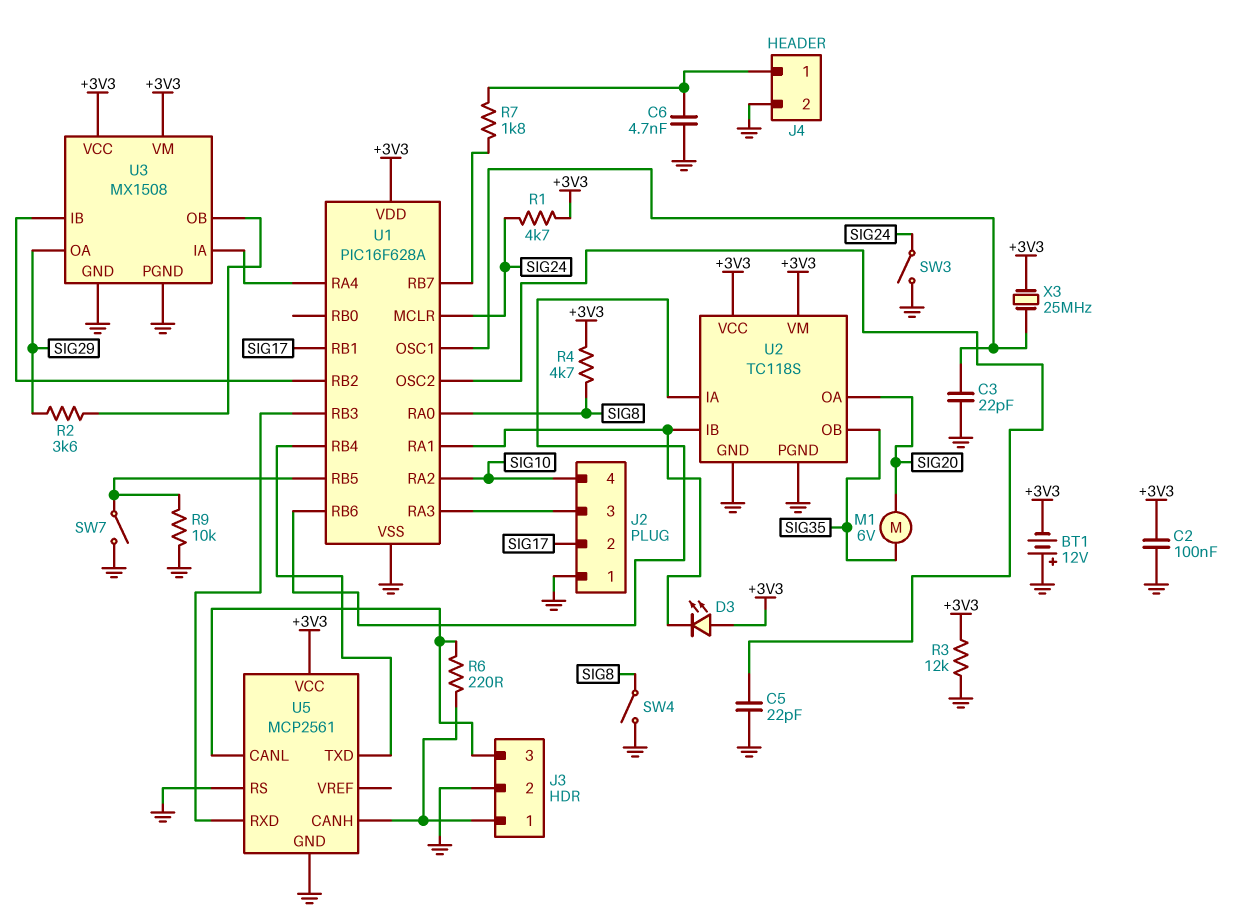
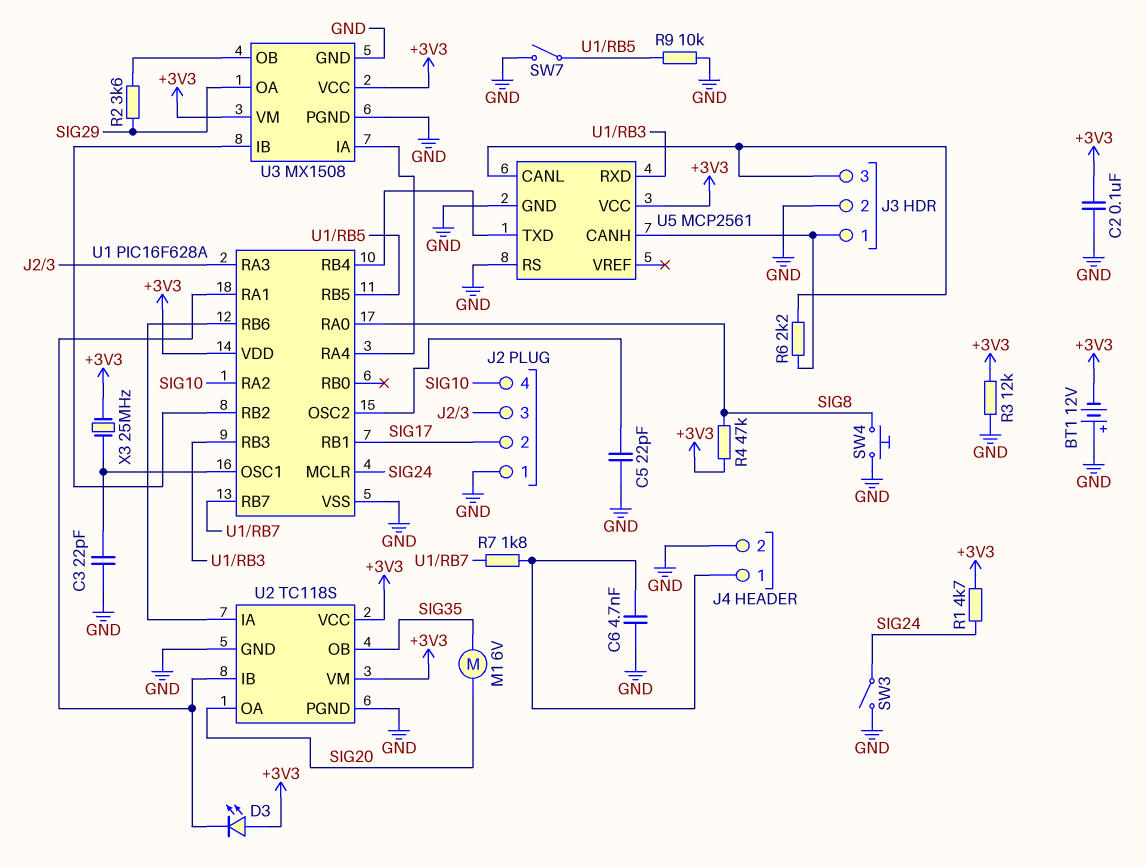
R4: 4.7k (+3V3, SIG8) -> 47k (+3V3, SIG8)
R6: 220 (J3/1, J3/3) -> 2.2k (J3/1, J3/3)
SW4: switch (GND, SIG8) -> button (GND, SIG8)

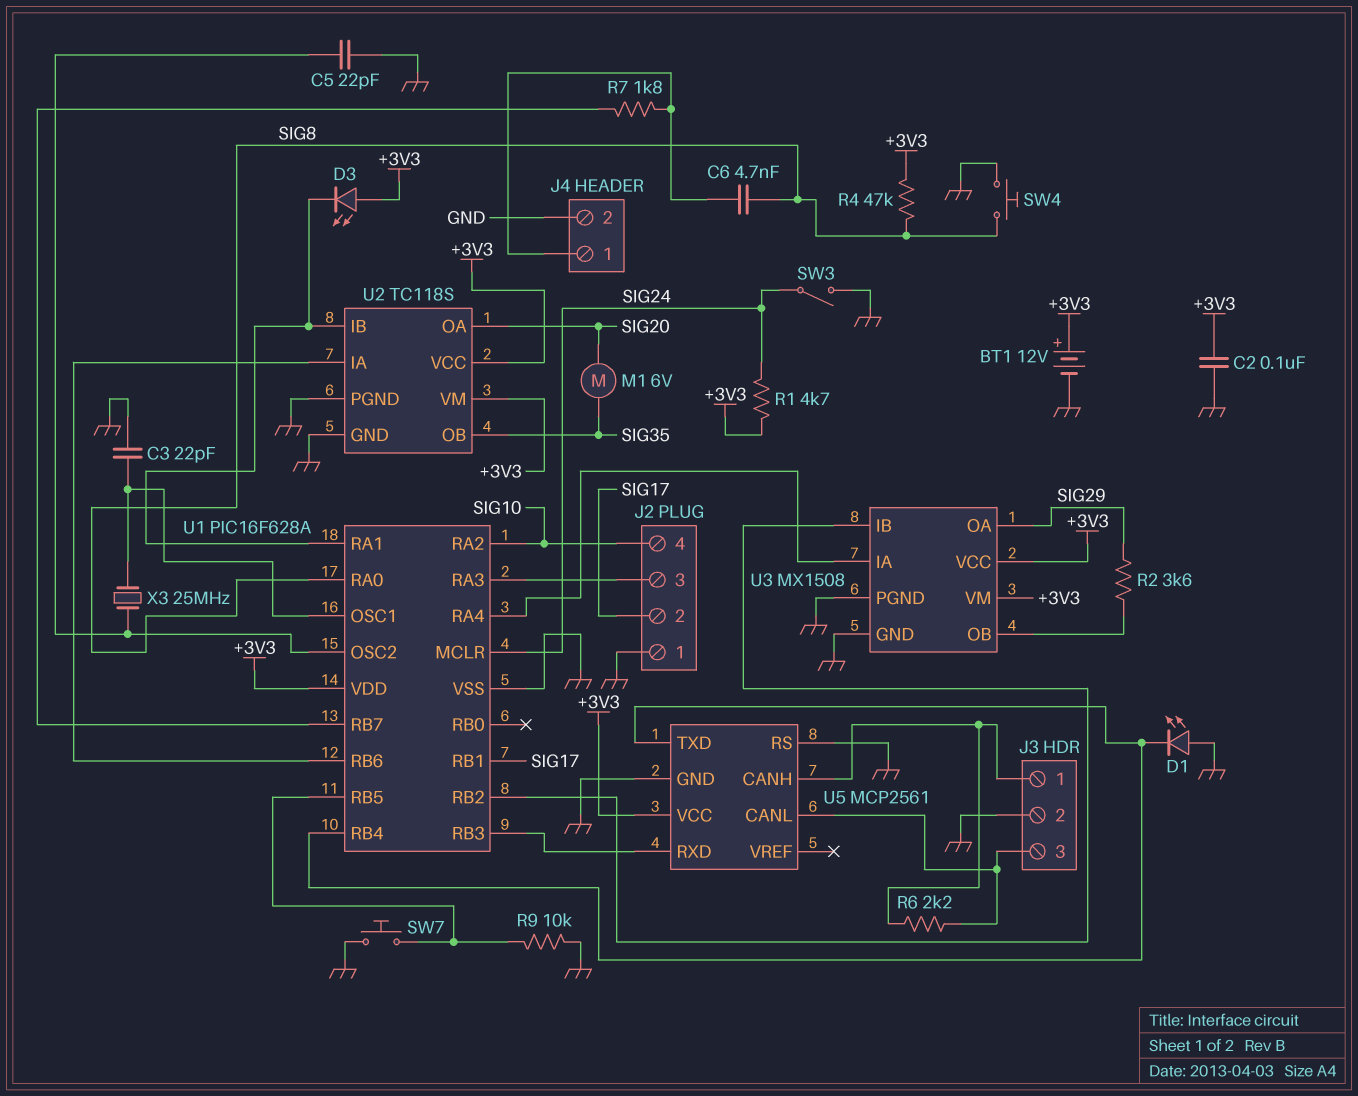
BT1: 12V (plus GND, minus +3V3) -> 12V (plus +3V3, minus GND)
C6: 4.7nF (GND, J4/1) -> 4.7nF (J4/1, SIG8)
D1: none -> LED (A GND, K U1/RB4)
R3: 12k (+3V3, GND) -> none
SW7: switch (GND, U1/RB5) -> button (GND, U1/RB5)
X3: 25MHz (+3V3, U1/OSC1) -> 25MHz (U1/OSC1, U1/OSC2)

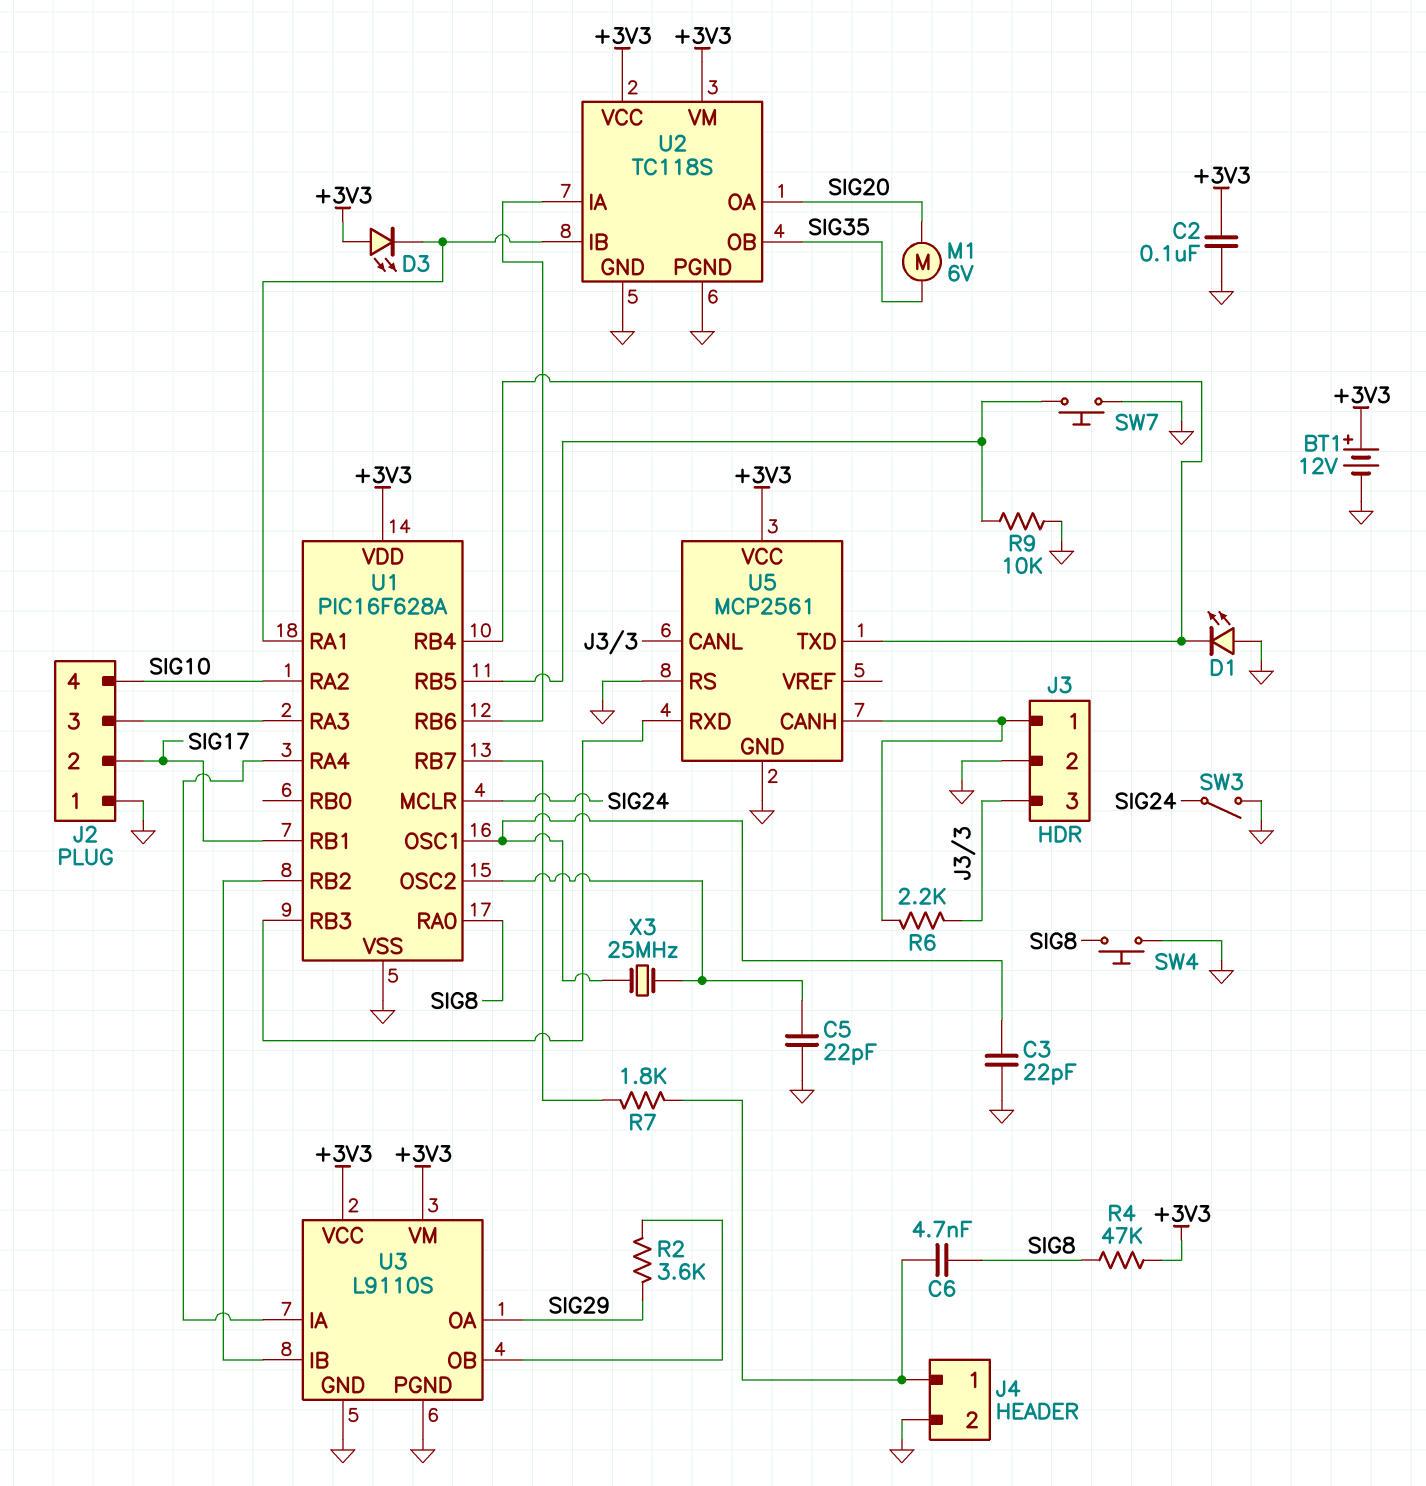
R1: 4.7k (+3V3, SIG24) -> none
U3: MX1508 -> L9110S

